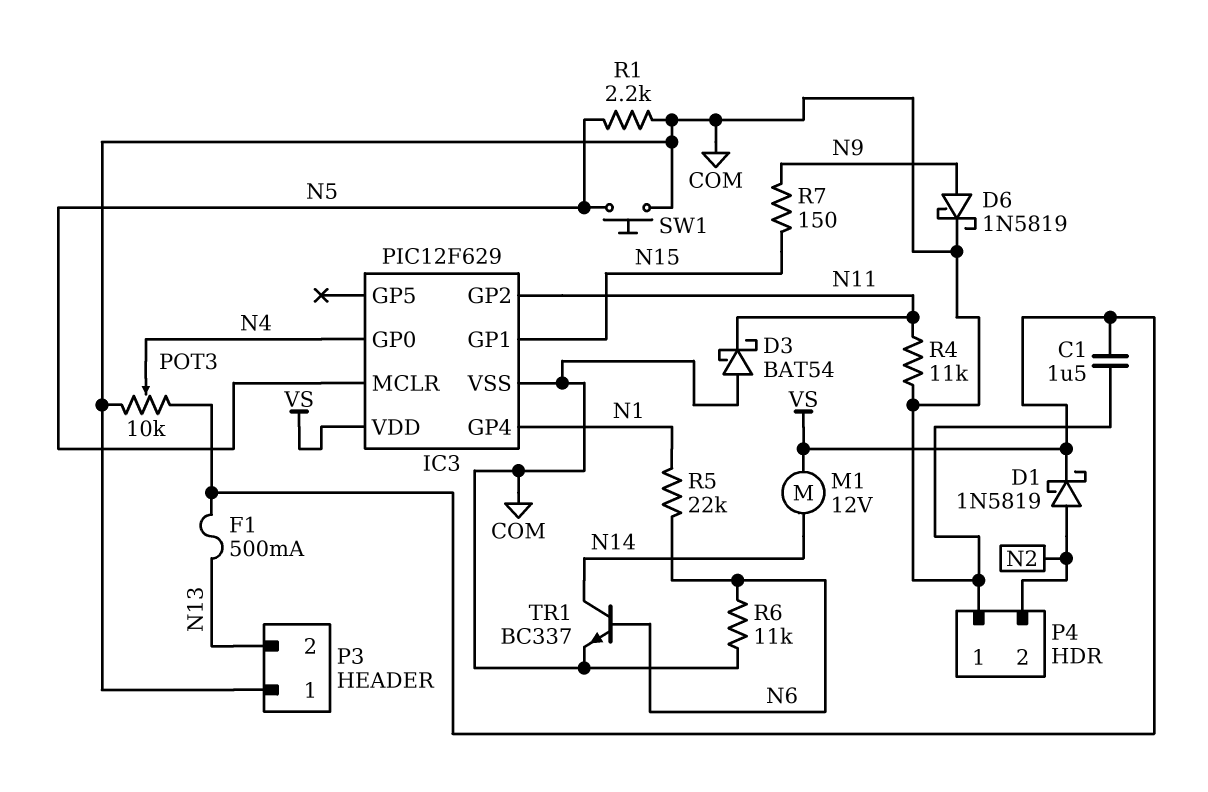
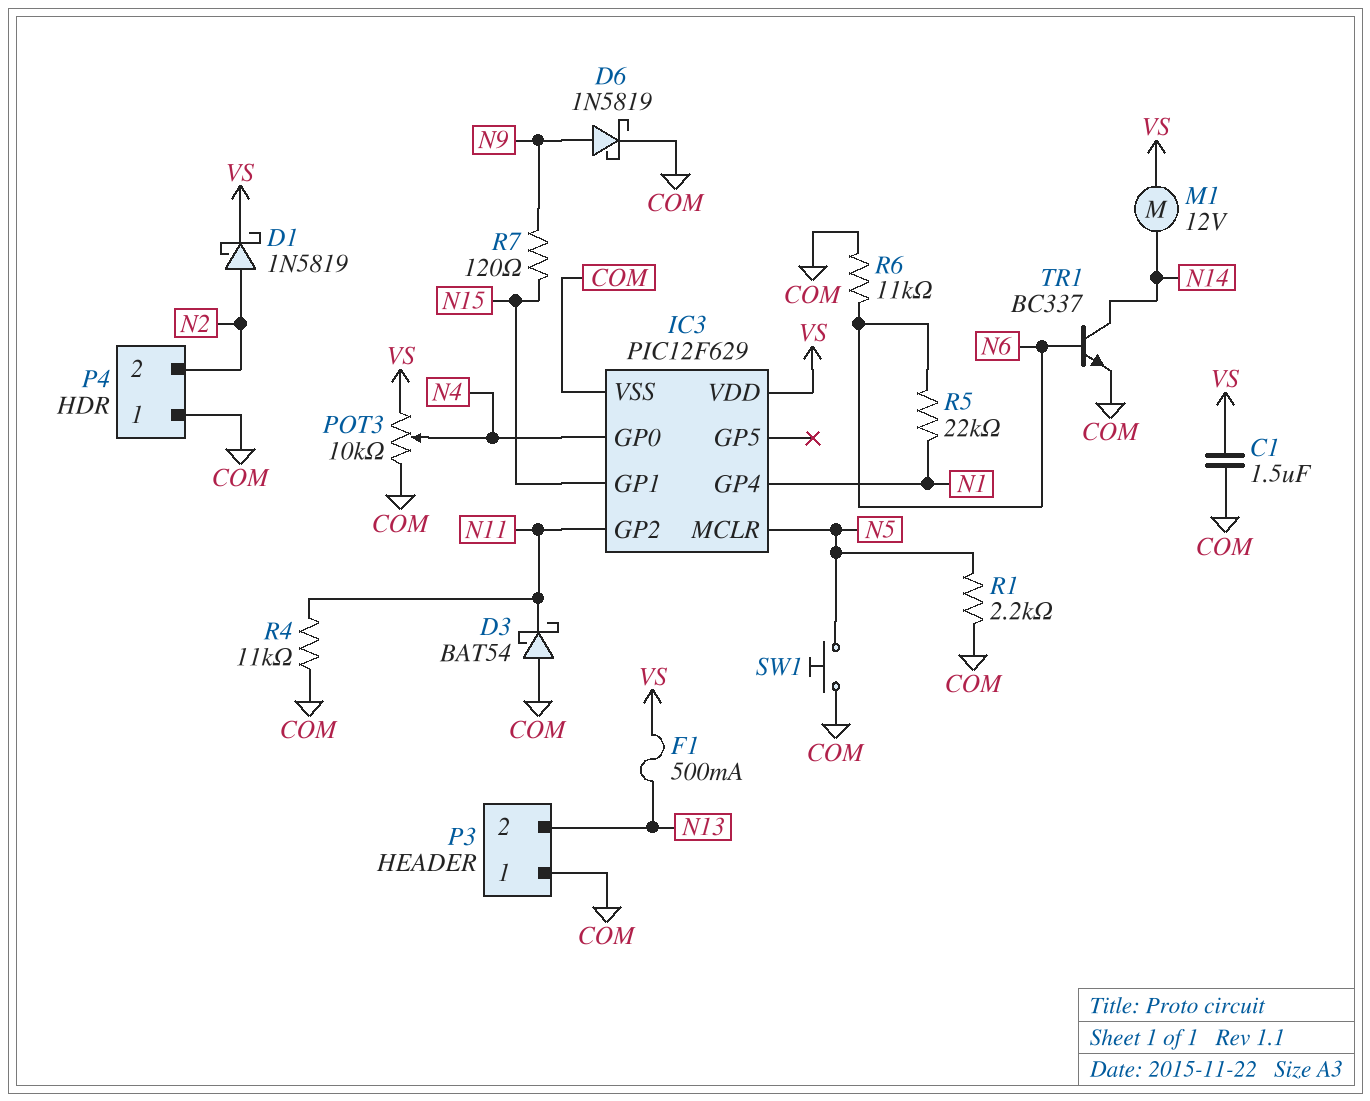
R7: 150 (N9, N15) -> 120 (N9, N15)

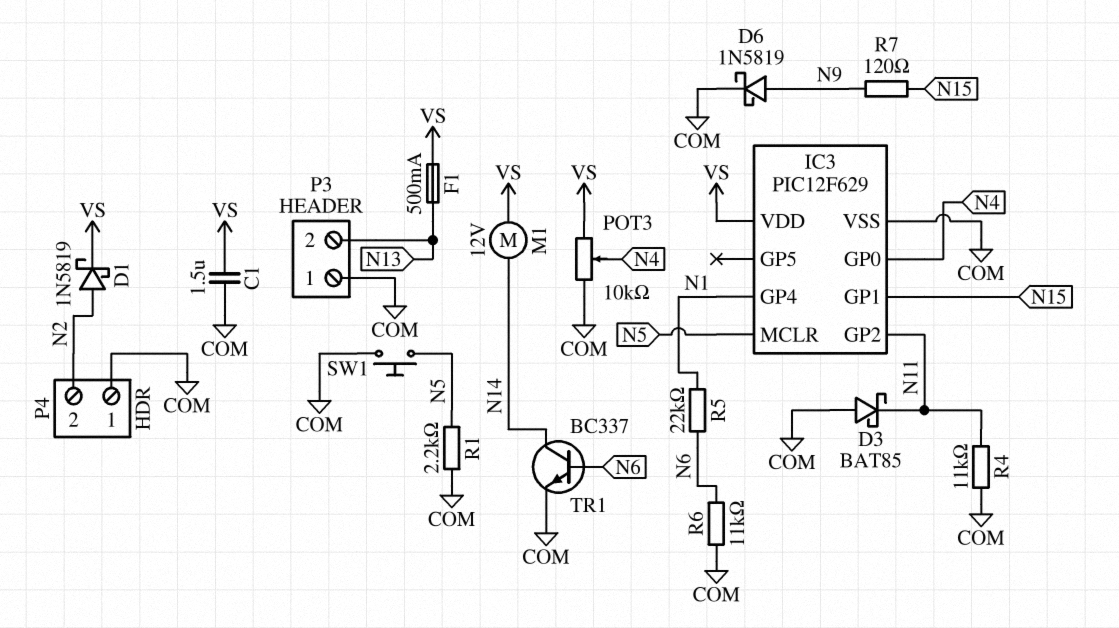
D3: schottky BAT54 (A COM, K N11) -> schottky BAT85 (A COM, K N11)

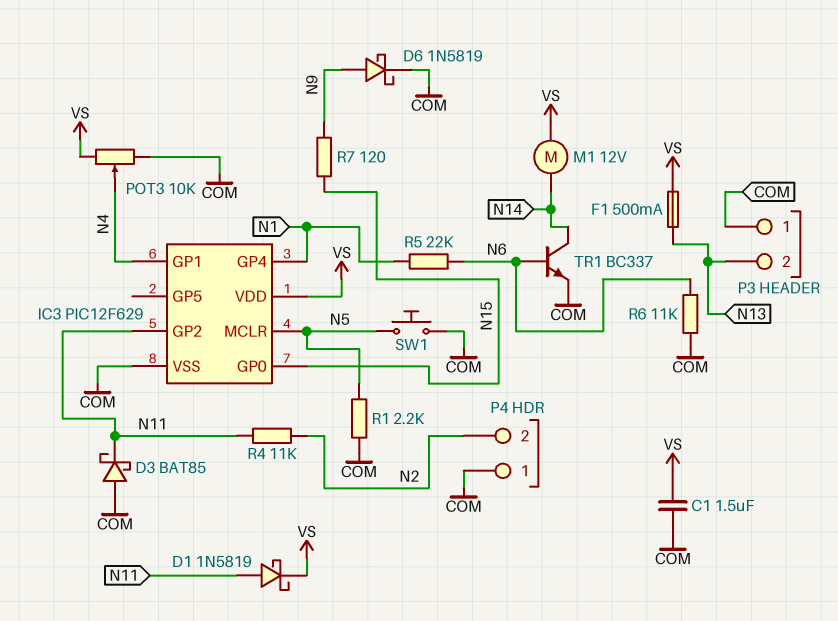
D1: schottky 1N5819 (A N2, K VS) -> schottky 1N5819 (A N11, K VS)
IC3 pin GP0: N4 -> N15
IC3 pin GP1: N15 -> N4
R4: 11k (COM, N11) -> 11k (N2, N11)

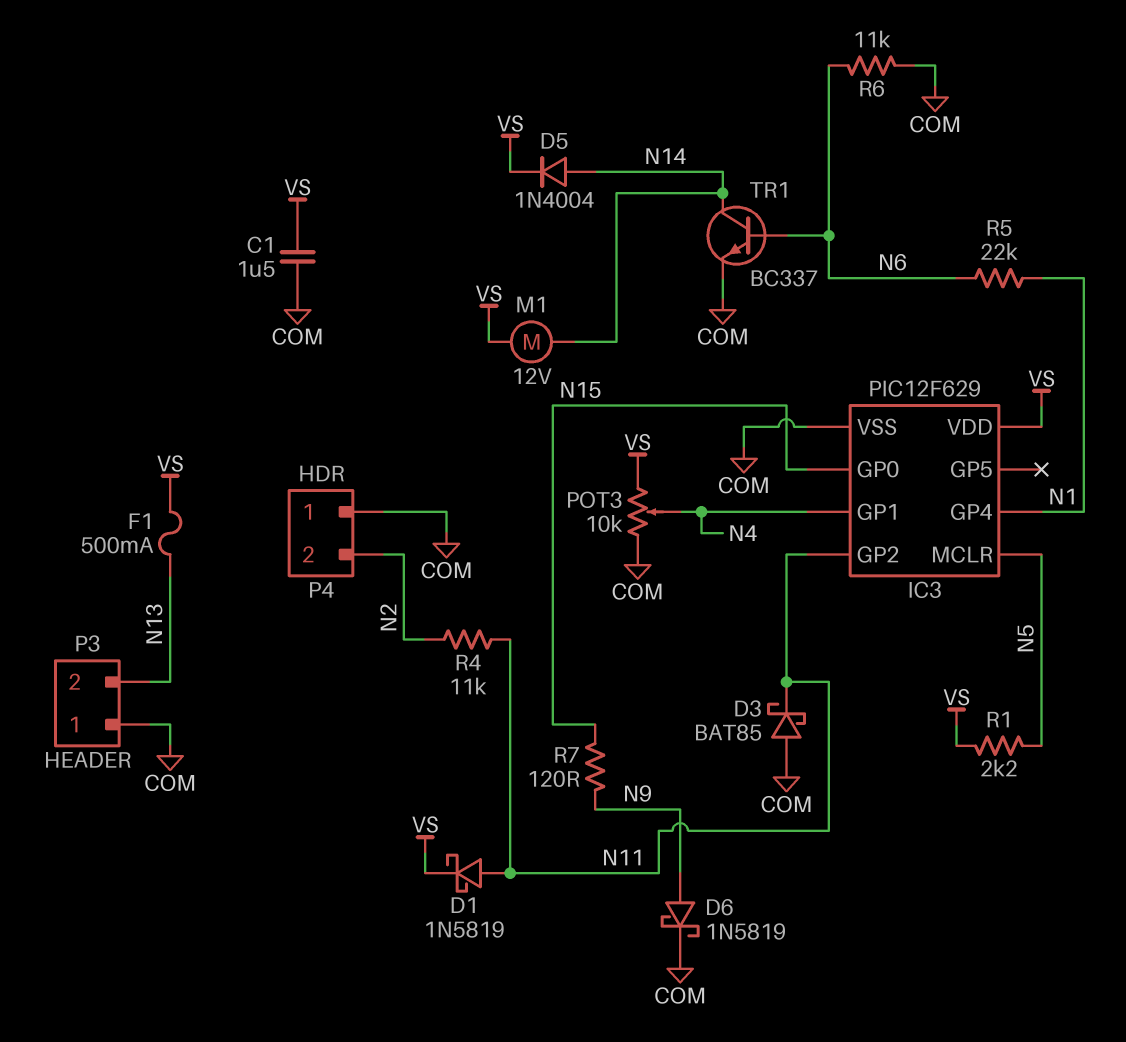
D5: none -> diode 1N4004 (A N14, K VS)
R1: 2.2k (COM, N5) -> 2.2k (N5, VS)
SW1: button (COM, N5) -> none

